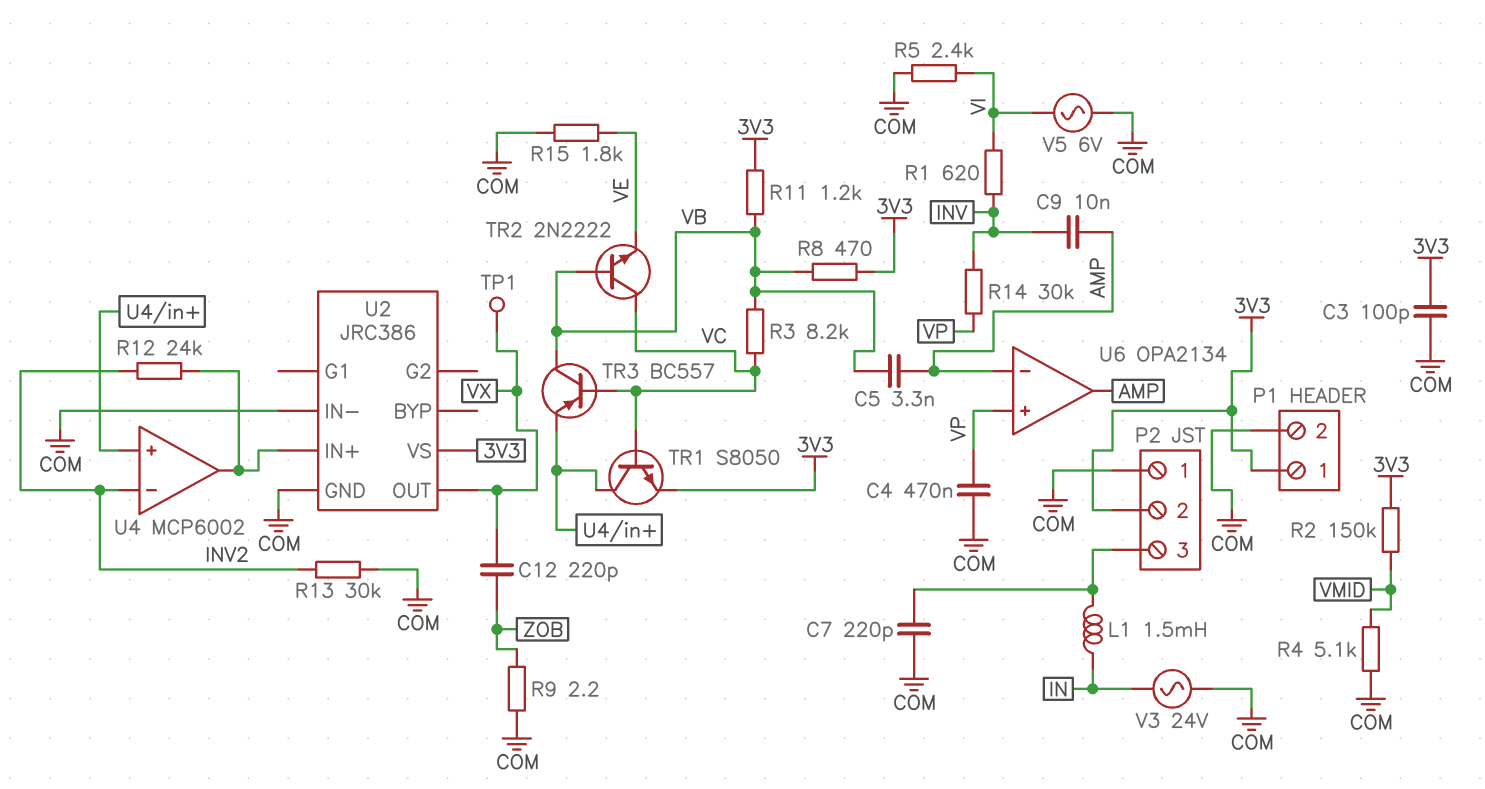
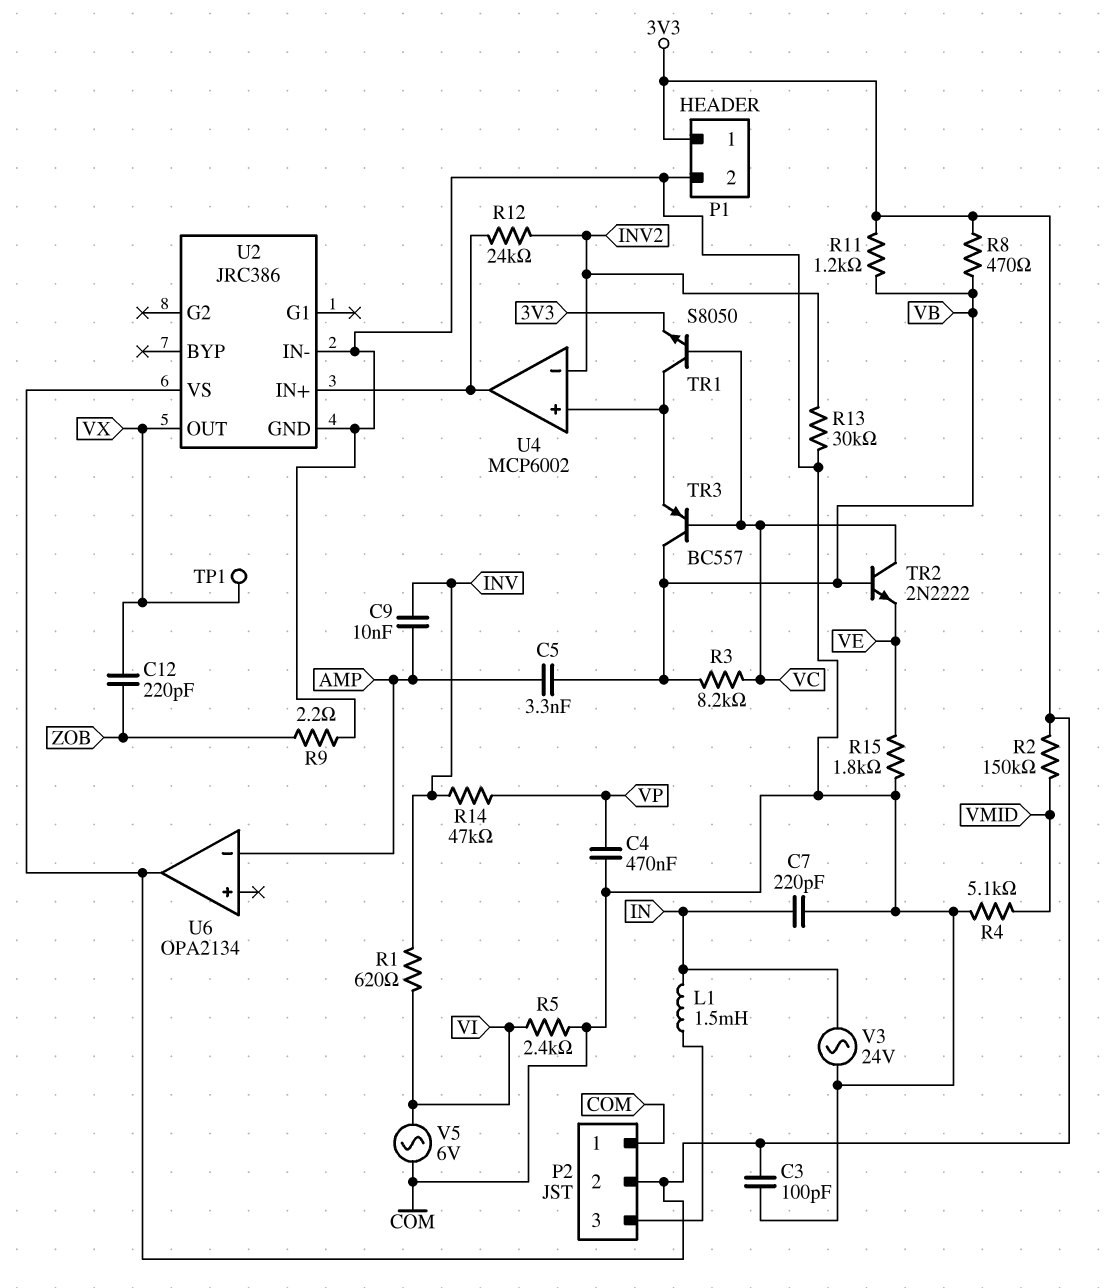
C7: 220pF (COM, P2/3) -> 220pF (COM, IN)
R14: 30k (INV, VP) -> 47k (INV, VP)
U6 pin in+: VP -> none
U6 pin out: AMP -> 3V3

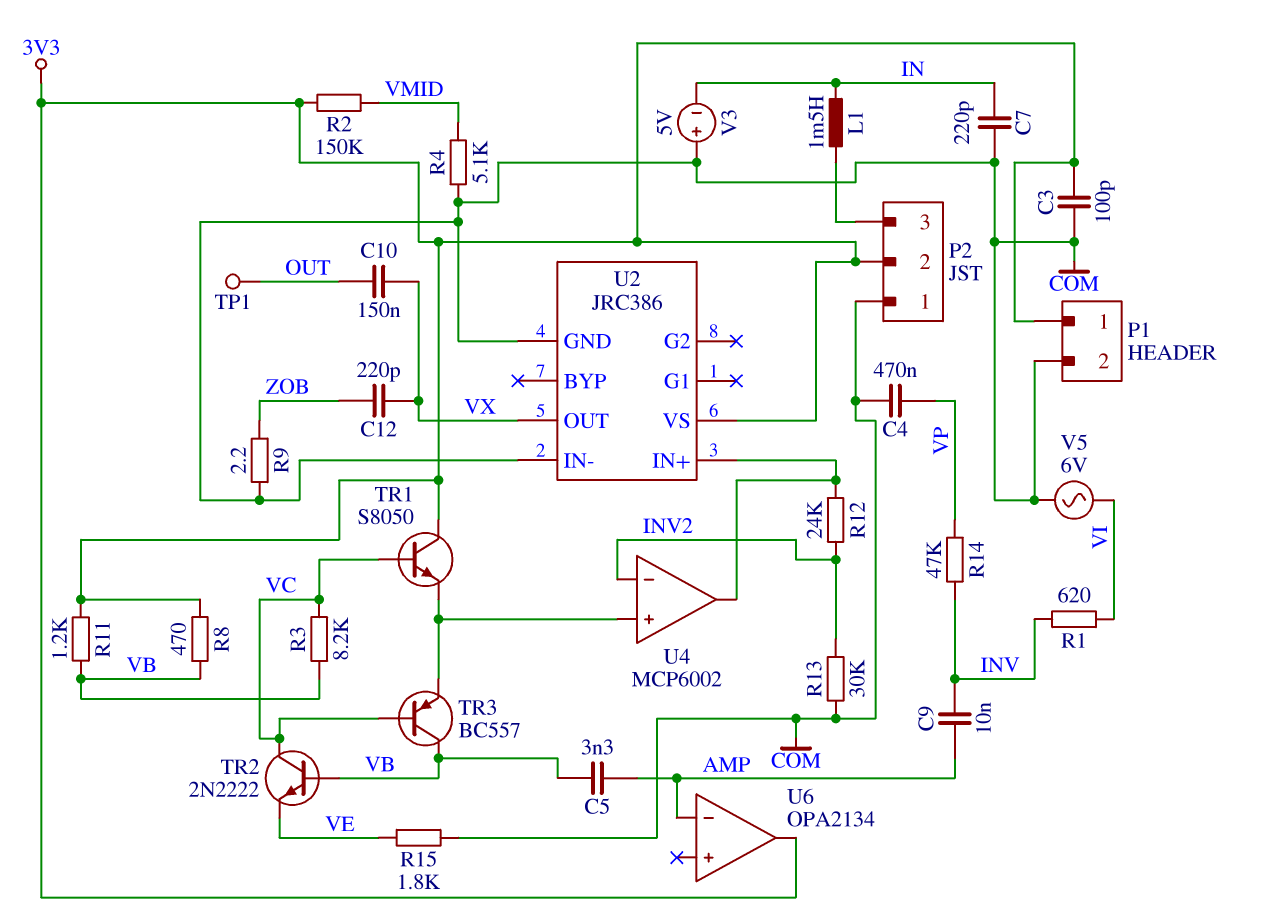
C10: none -> 150nF (OUT, VX)
R5: 2.4k (COM, VI) -> none
TP1: test point (VX) -> test point (OUT)
TR1: NPN S8050 (B VC, C U4/in+, E 3V3) -> NPN S8050 (B VC, C 3V3, E U4/in+)
V3: AC 24V (COM, IN) -> 5V (plus COM, minus IN)

